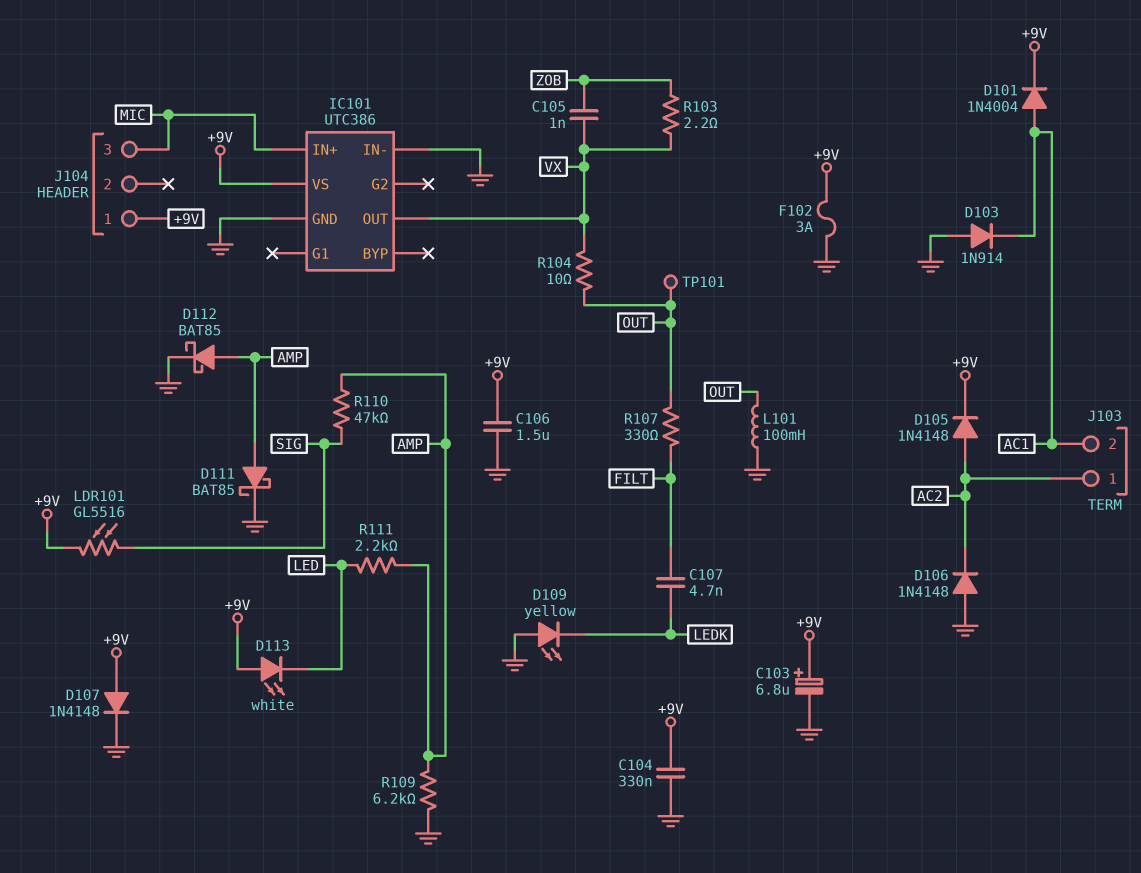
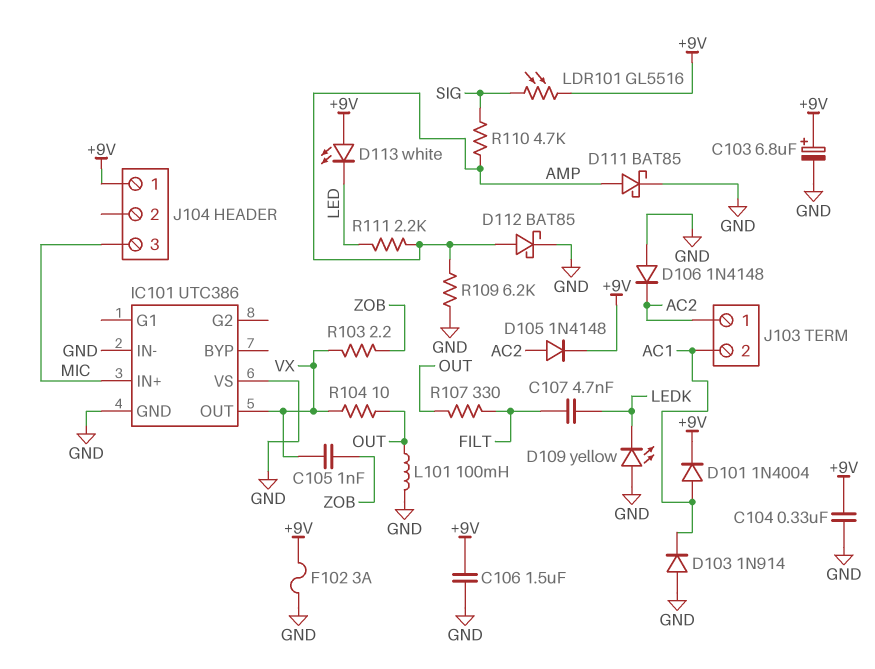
D107: diode 1N4148 (A +9V, K GND) -> none
IC101 pin VS: +9V -> GND
R110: 47k (AMP, SIG) -> 4.7k (AMP, SIG)
TP101: test point (OUT) -> none

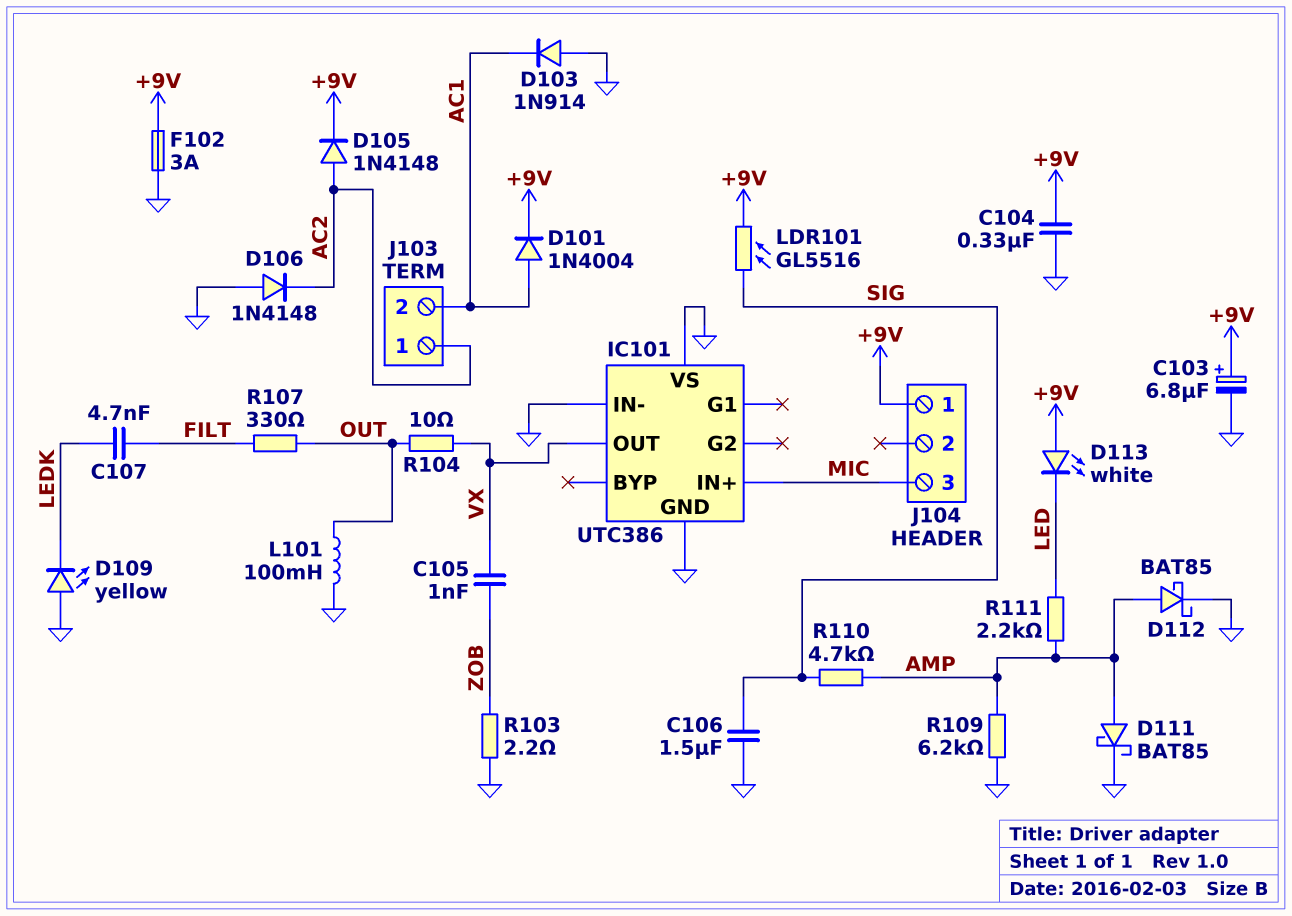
C106: 1.5uF (+9V, GND) -> 1.5uF (GND, SIG)
R103: 2.2 (VX, ZOB) -> 2.2 (GND, ZOB)

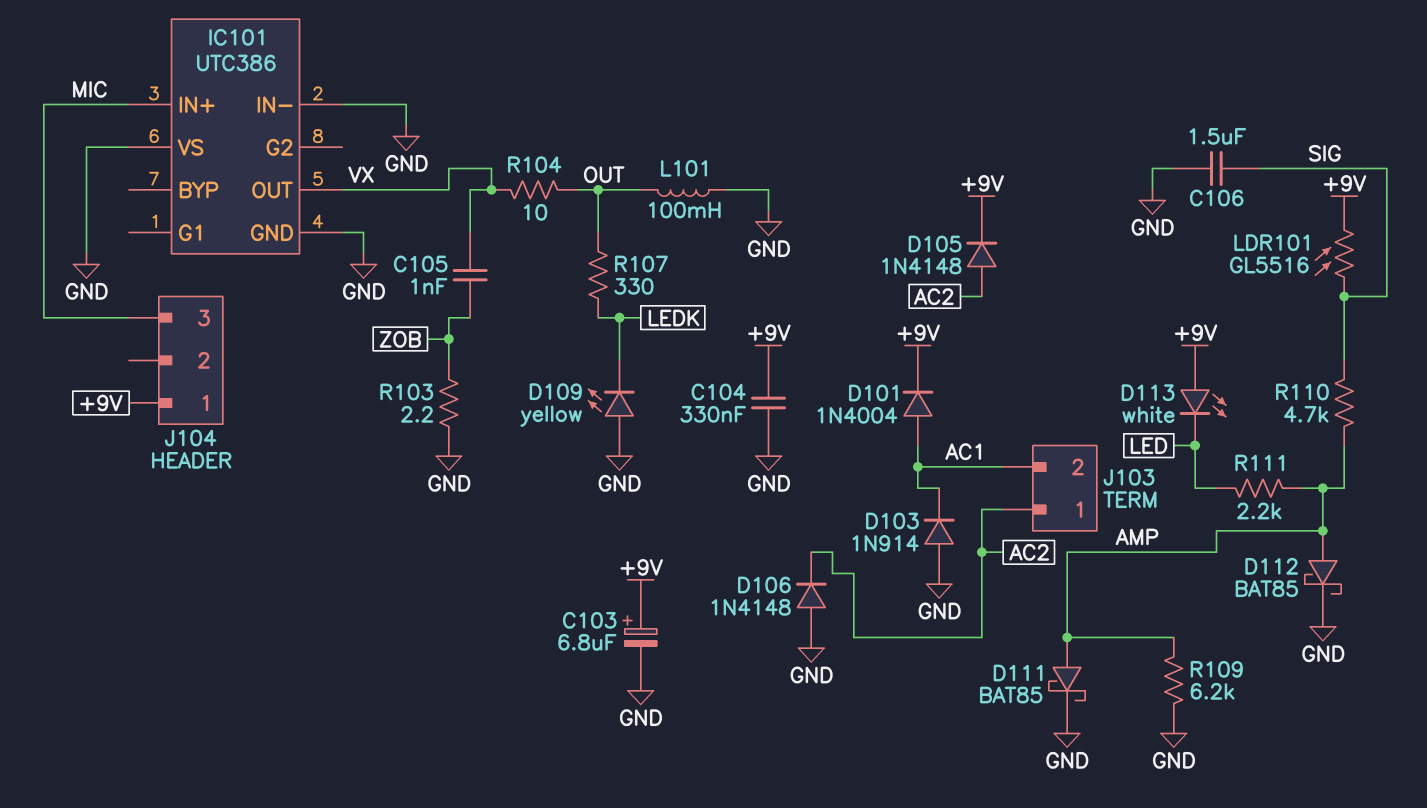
C107: 4.7nF (FILT, LEDK) -> none
F102: 3A (+9V, GND) -> none
R107: 330 (FILT, OUT) -> 330 (LEDK, OUT)

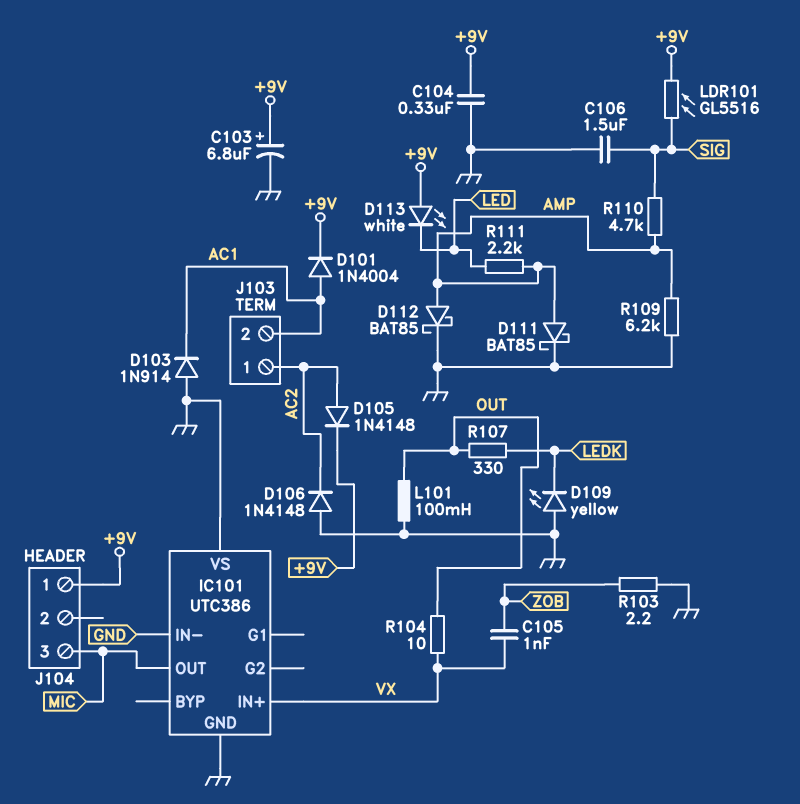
IC101 pin IN+: MIC -> VX
IC101 pin OUT: VX -> MIC

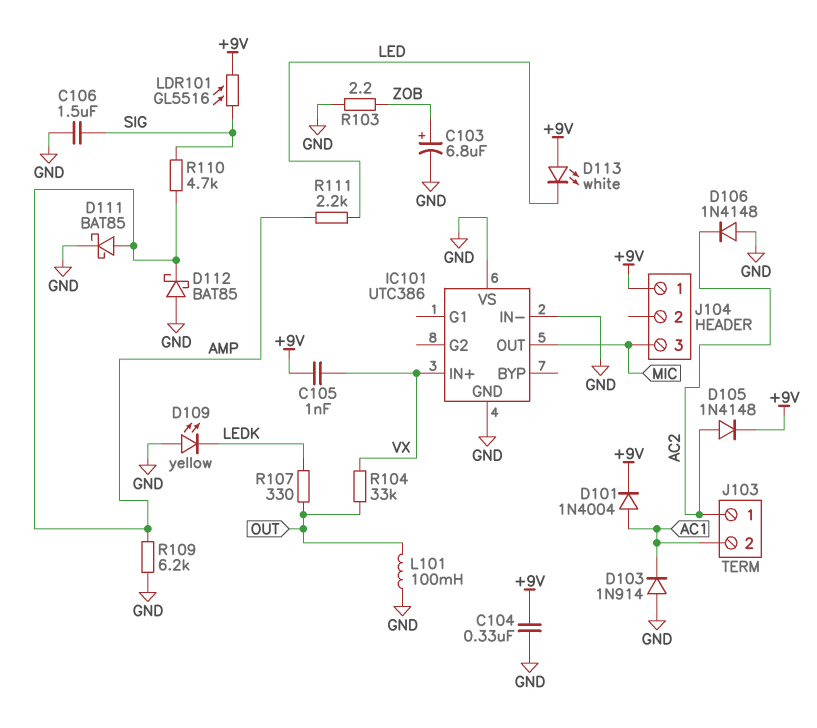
C103: 6.8uF (plus +9V, minus GND) -> 6.8uF (plus ZOB, minus GND)
C105: 1nF (VX, ZOB) -> 1nF (+9V, VX)
D112: schottky BAT85 (A AMP, K GND) -> schottky BAT85 (A GND, K AMP)
R104: 10 (OUT, VX) -> 33k (OUT, VX)

